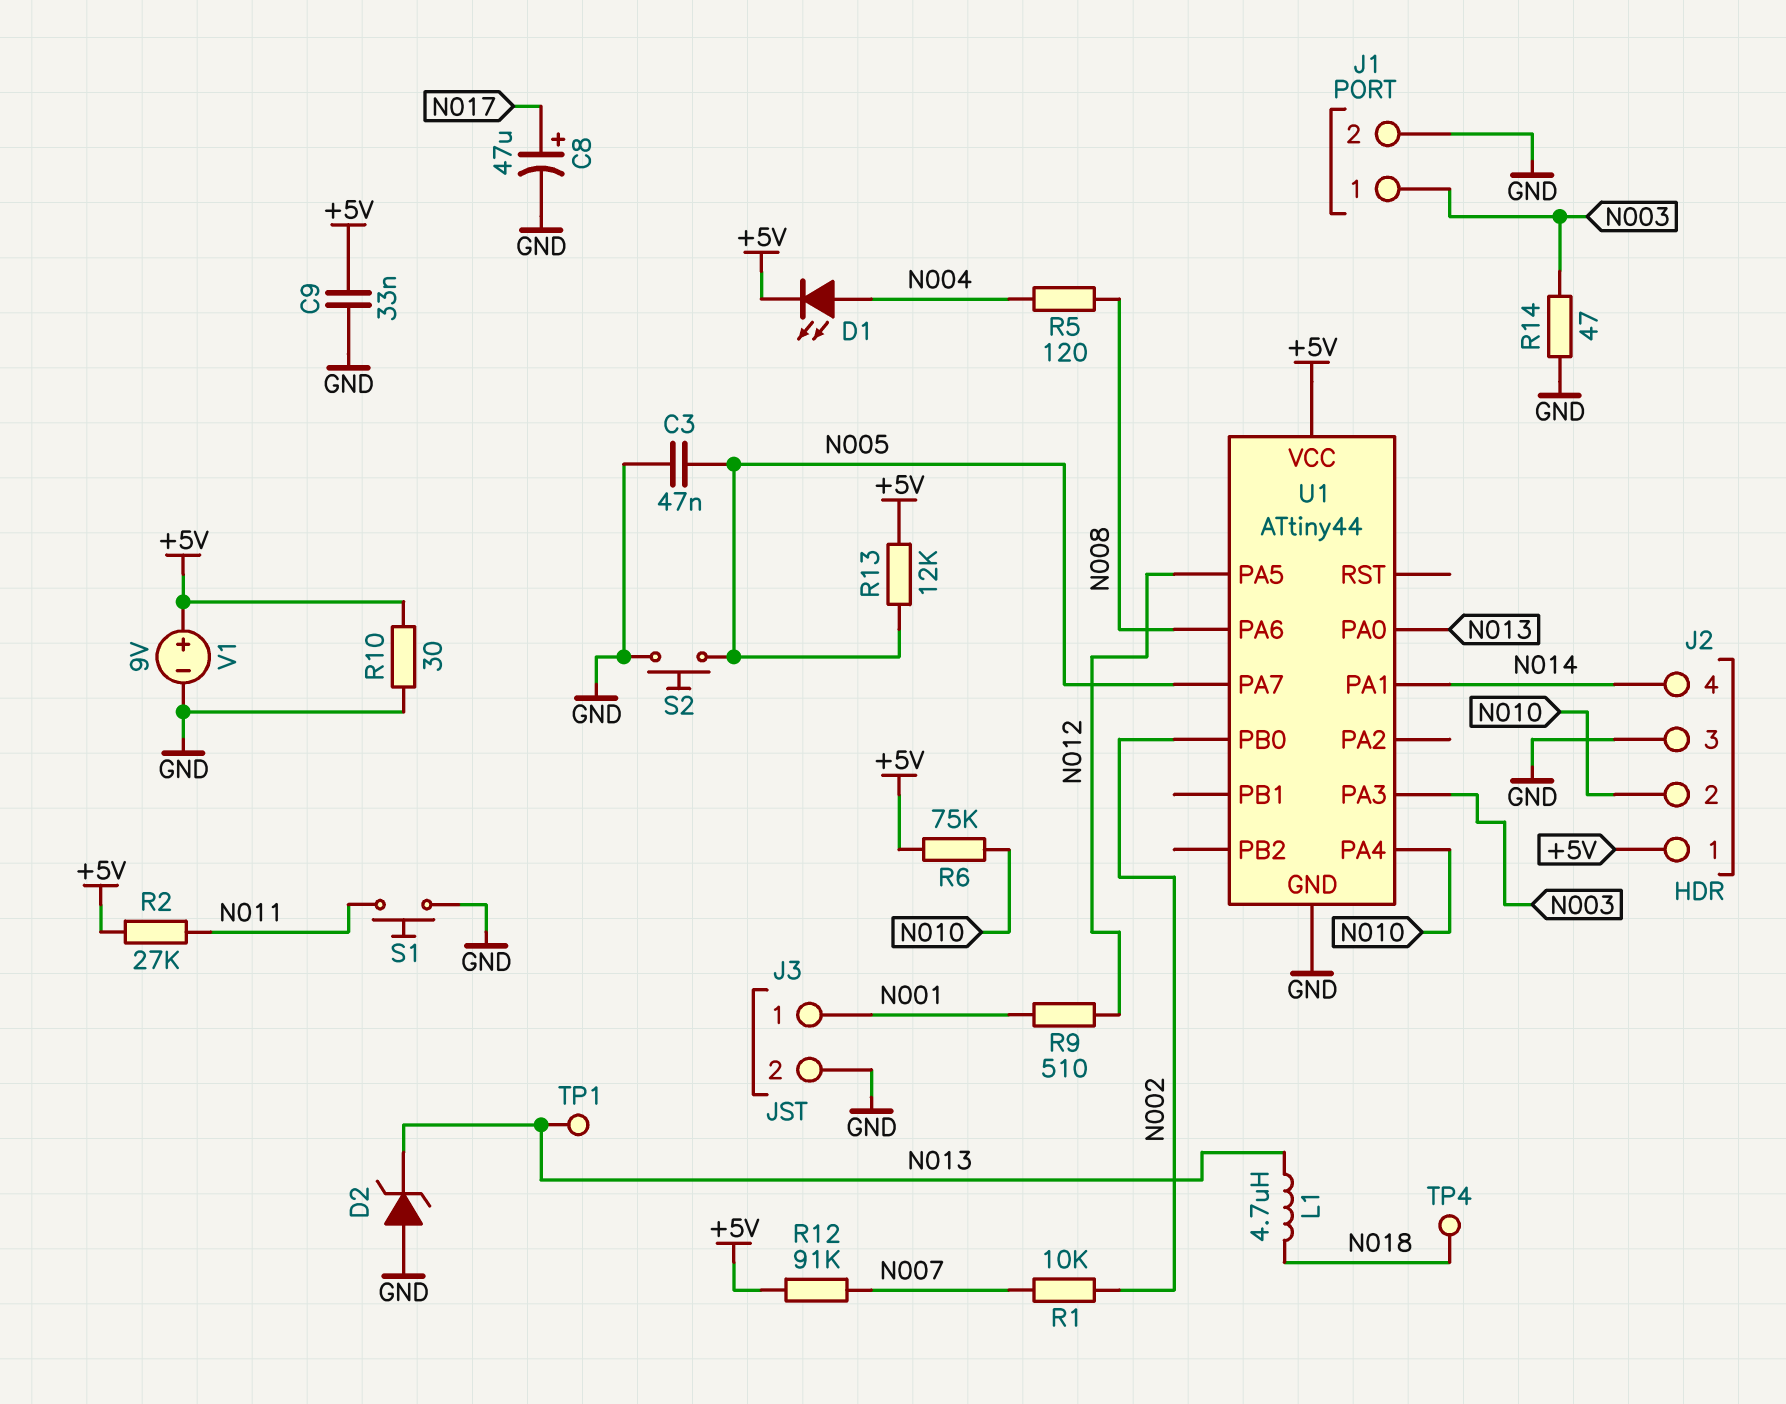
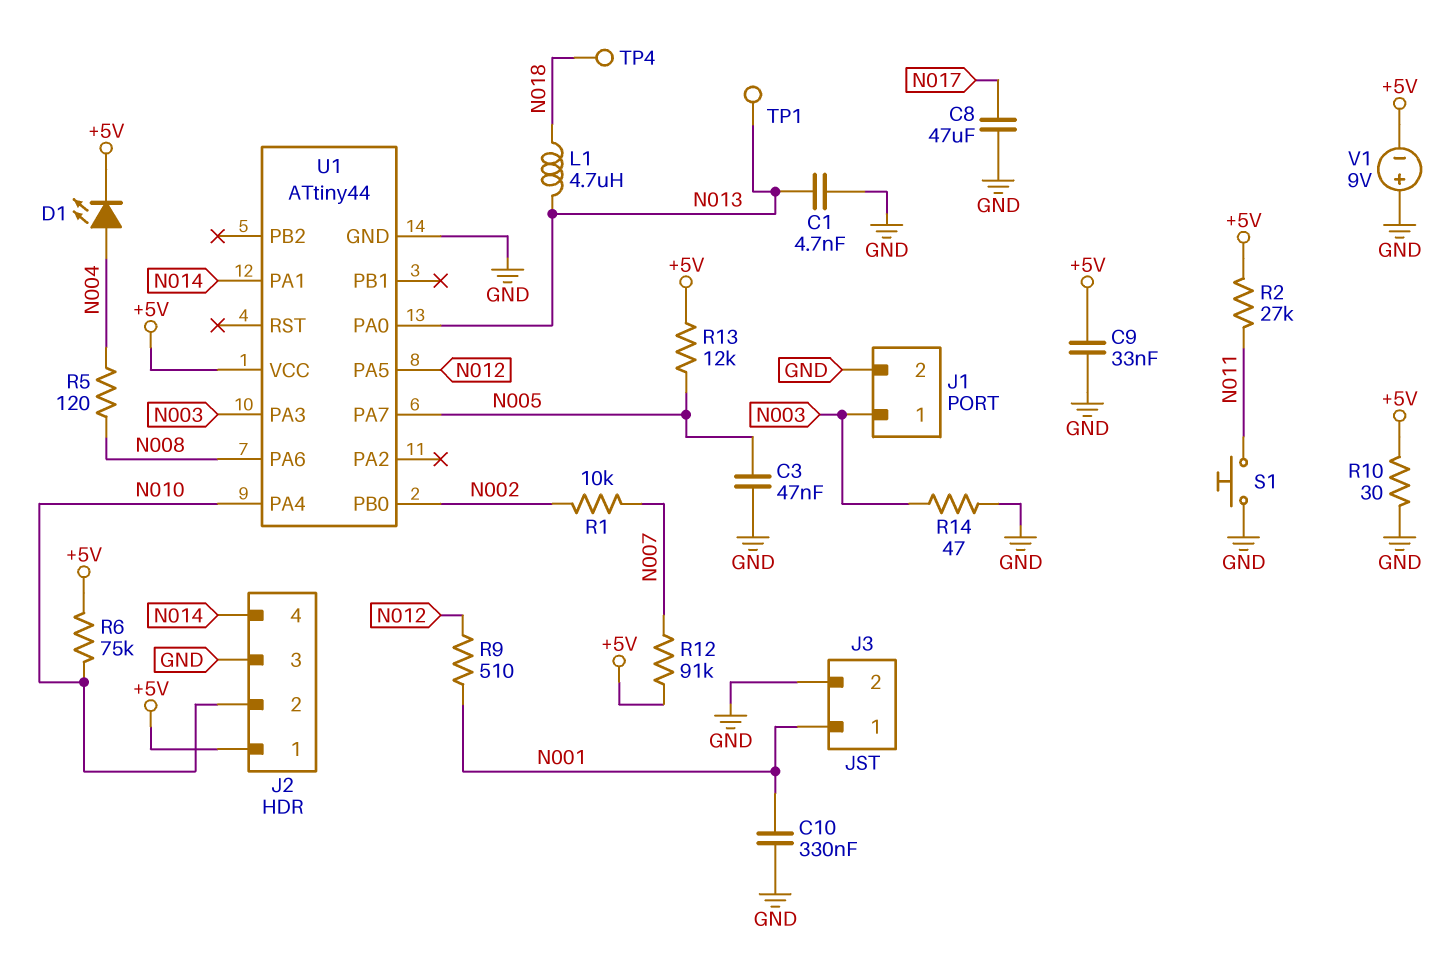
C1: none -> 4.7nF (GND, N013)
C8: 47uF (plus N017, minus GND) -> 47uF (GND, N017)
C10: none -> 330nF (GND, N001)
D2: zener (A GND, K N013) -> none
S2: button (GND, N005) -> none
V1: 9V (plus +5V, minus GND) -> 9V (plus GND, minus +5V)

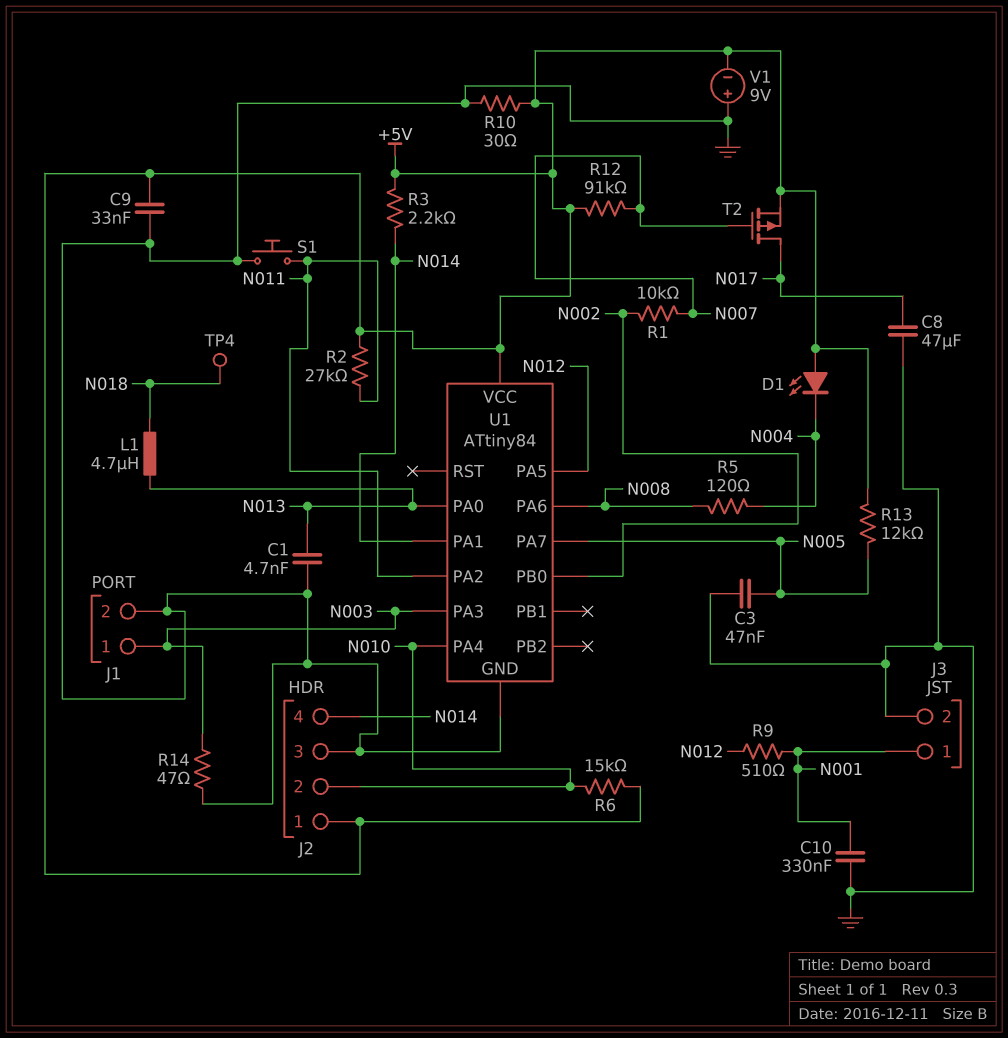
D1: LED (A N004, K +5V) -> LED (A +5V, K N004)
R3: none -> 2.2k (+5V, N014)
R6: 75k (+5V, N010) -> 15k (+5V, N010)
T2: none -> PMOS (G N007, D N017, S +5V)
TP1: test point (N013) -> none
U1: ATtiny44 -> ATtiny84
U1 pin PA2: none -> N011

